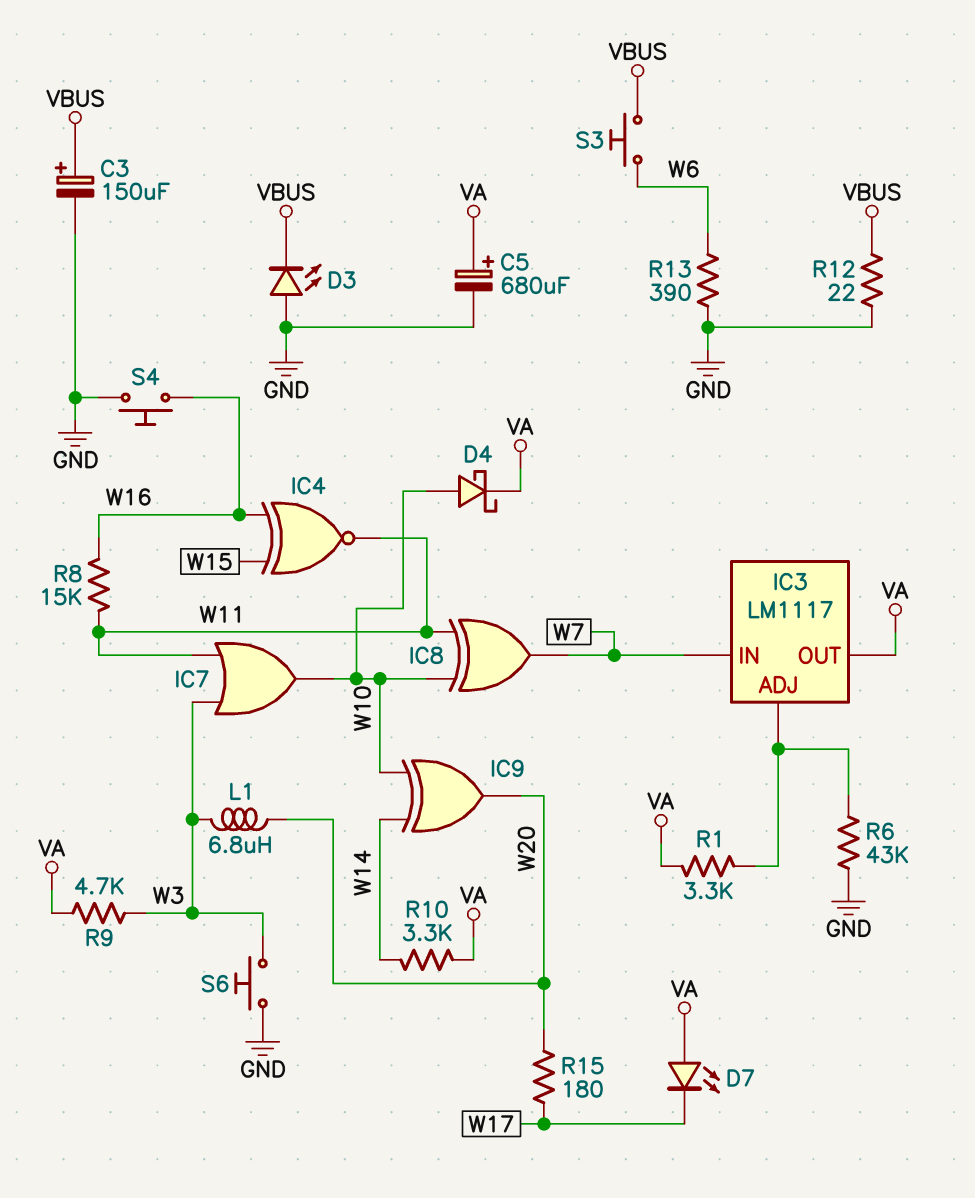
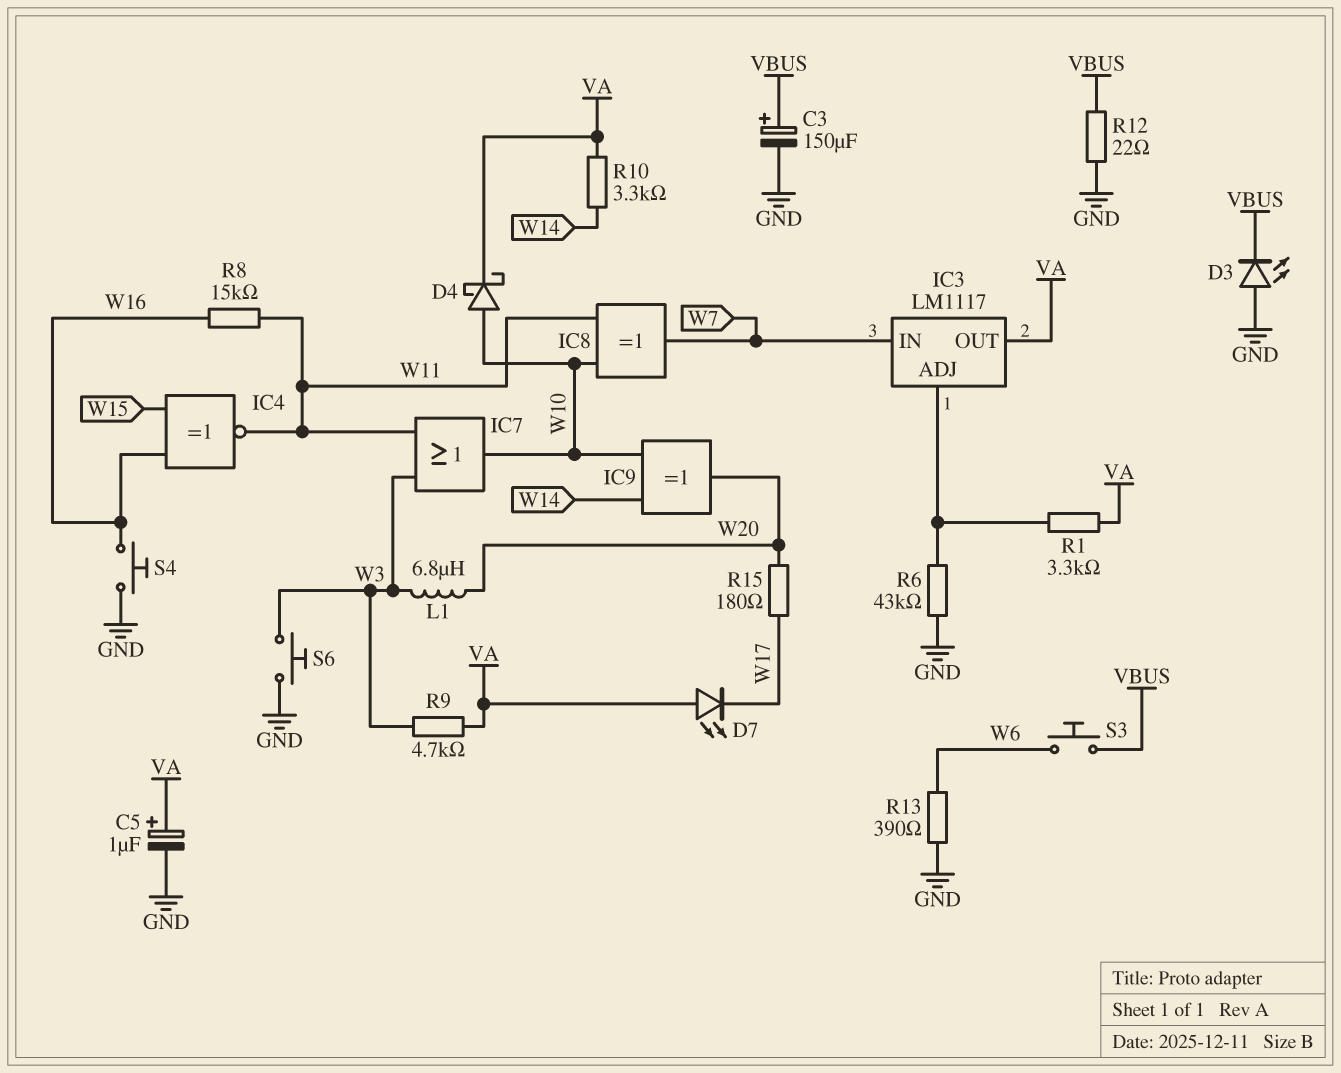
C5: 680uF (plus VA, minus GND) -> 1uF (plus VA, minus GND)

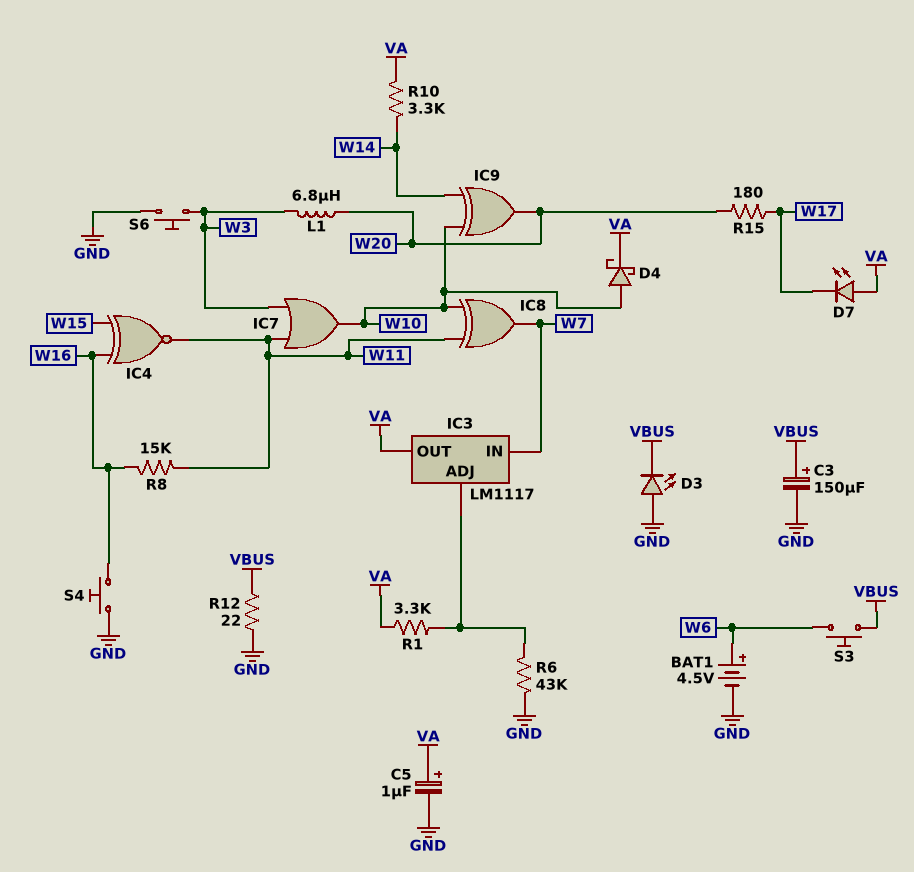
BAT1: none -> 4.5V (plus W6, minus GND)
R9: 4.7k (VA, W3) -> none
R13: 390 (GND, W6) -> none

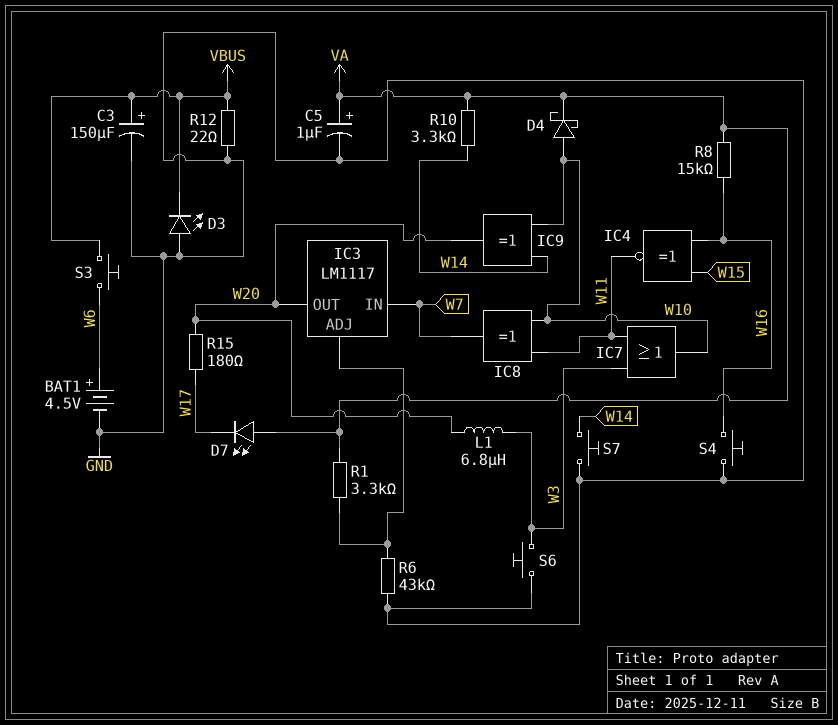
IC3 pin OUT: VA -> W20
R8: 15k (W11, W16) -> 15k (VA, W16)
S7: none -> button (GND, W14)

